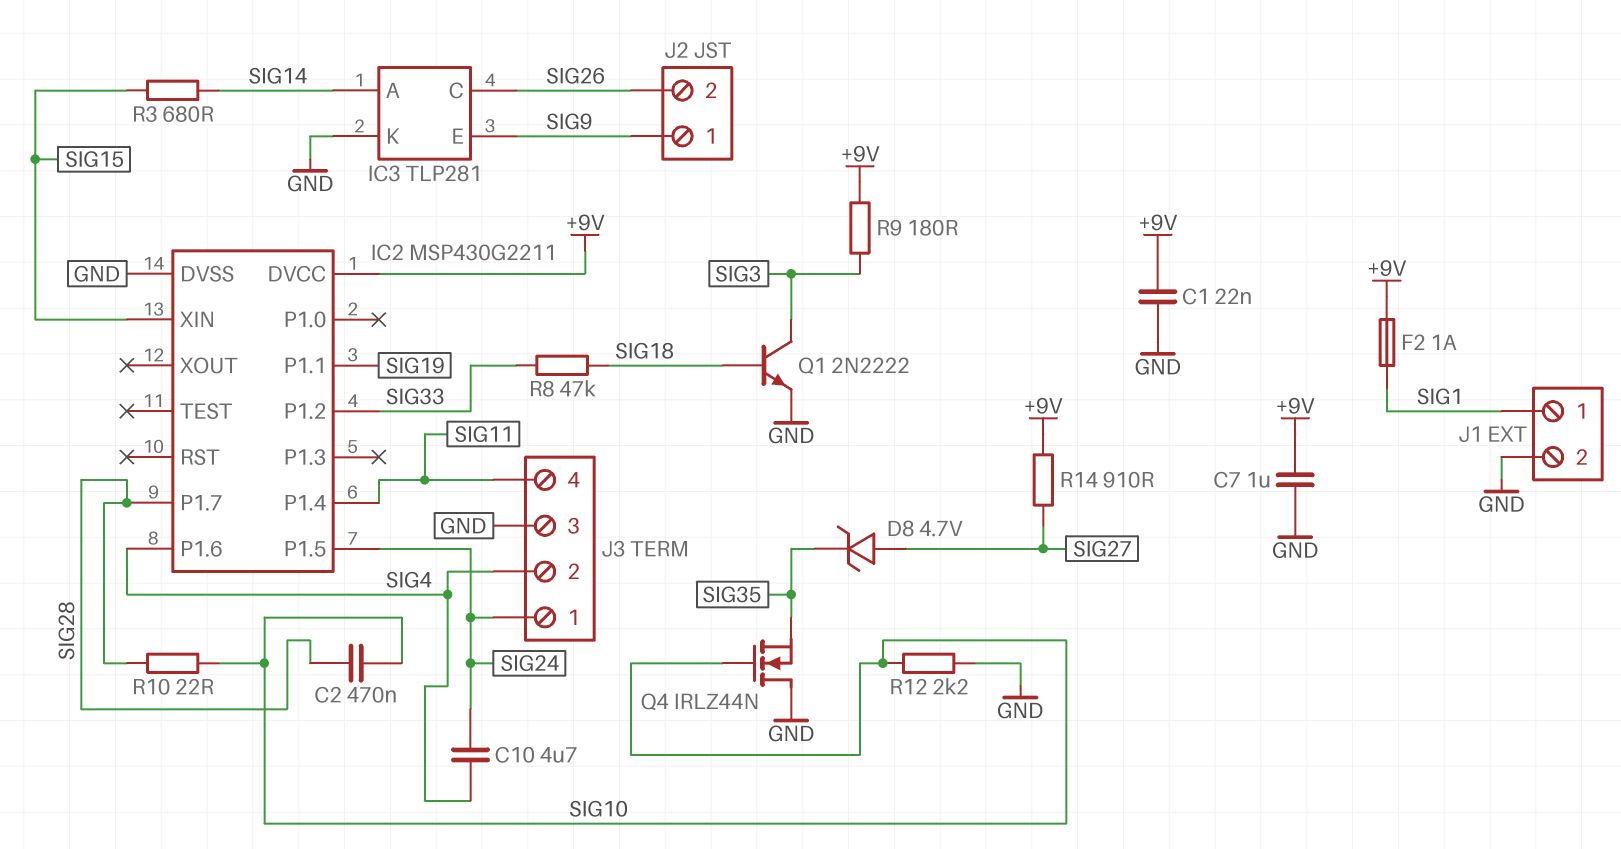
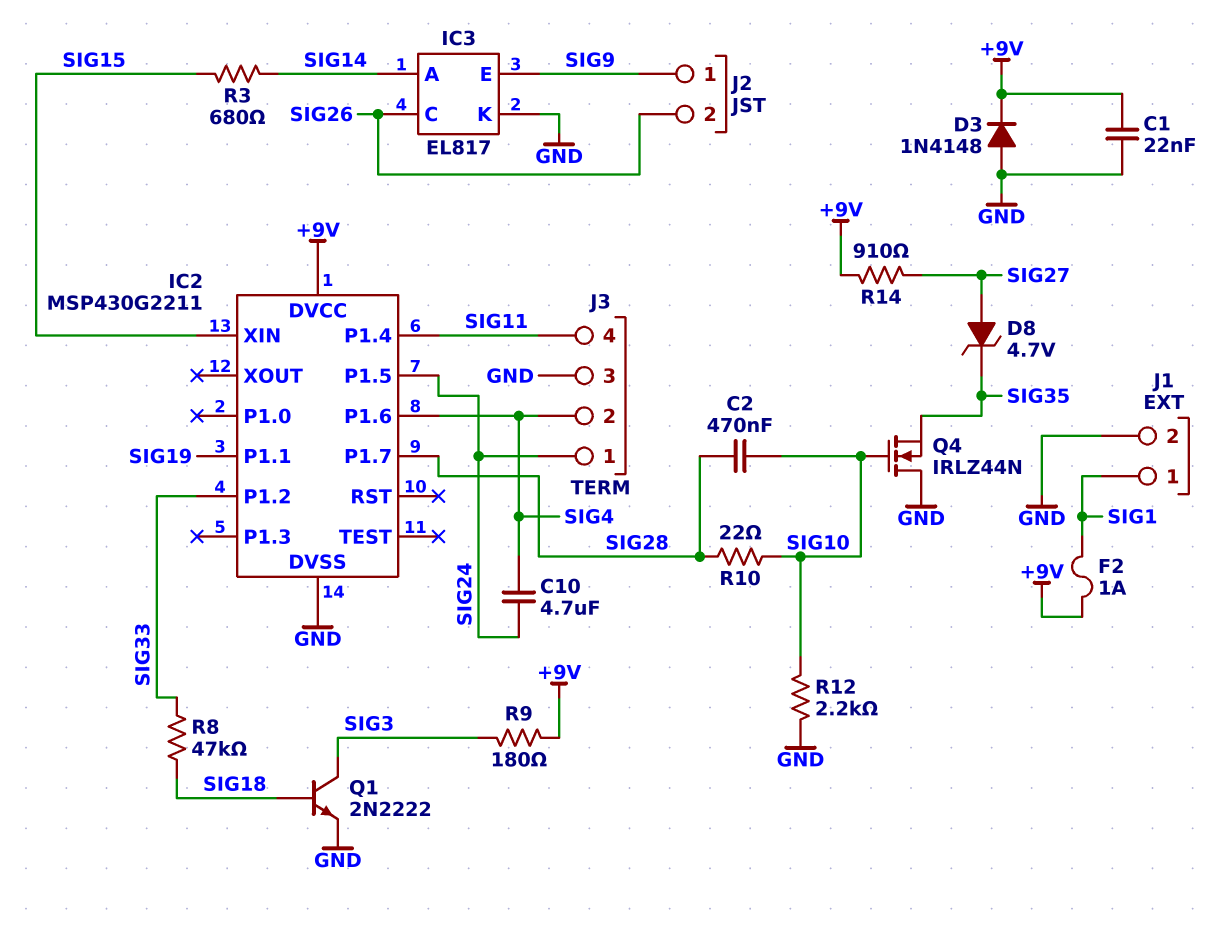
C7: 1uF (+9V, GND) -> none
D3: none -> diode 1N4148 (A GND, K +9V)
IC3: TLP281 -> EL817

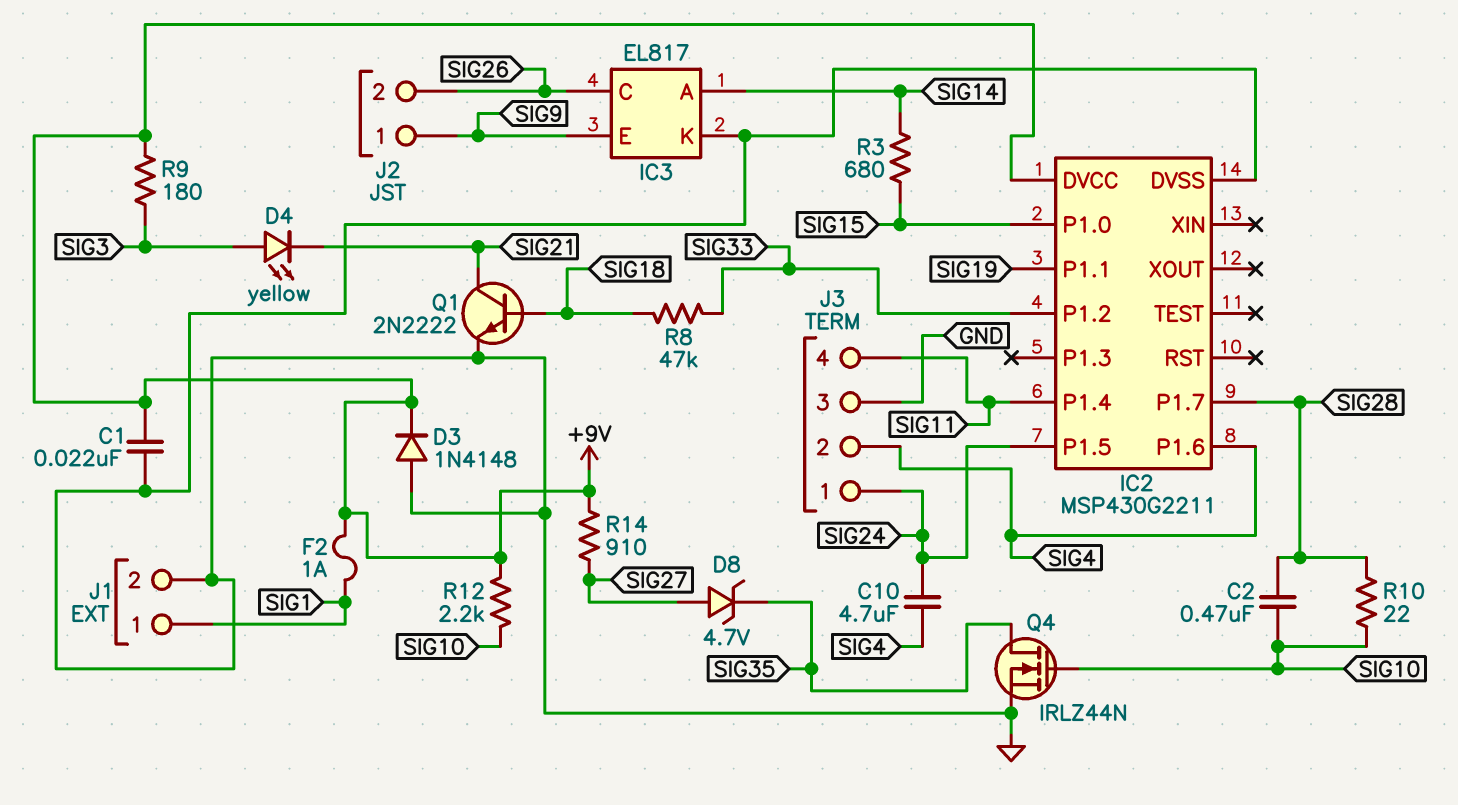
D4: none -> LED yellow (A SIG3, K SIG21)
IC2 pin P1.0: none -> SIG15
IC2 pin XIN: SIG15 -> none
Q1: NPN 2N2222 (B SIG18, C SIG3, E GND) -> NPN 2N2222 (B SIG18, C SIG21, E GND)
Q4: NMOS IRLZ44N (G SIG10, D GND, S SIG35) -> NMOS IRLZ44N (G SIG10, D SIG35, S GND)
R12: 2.2k (GND, SIG10) -> 2.2k (+9V, SIG10)

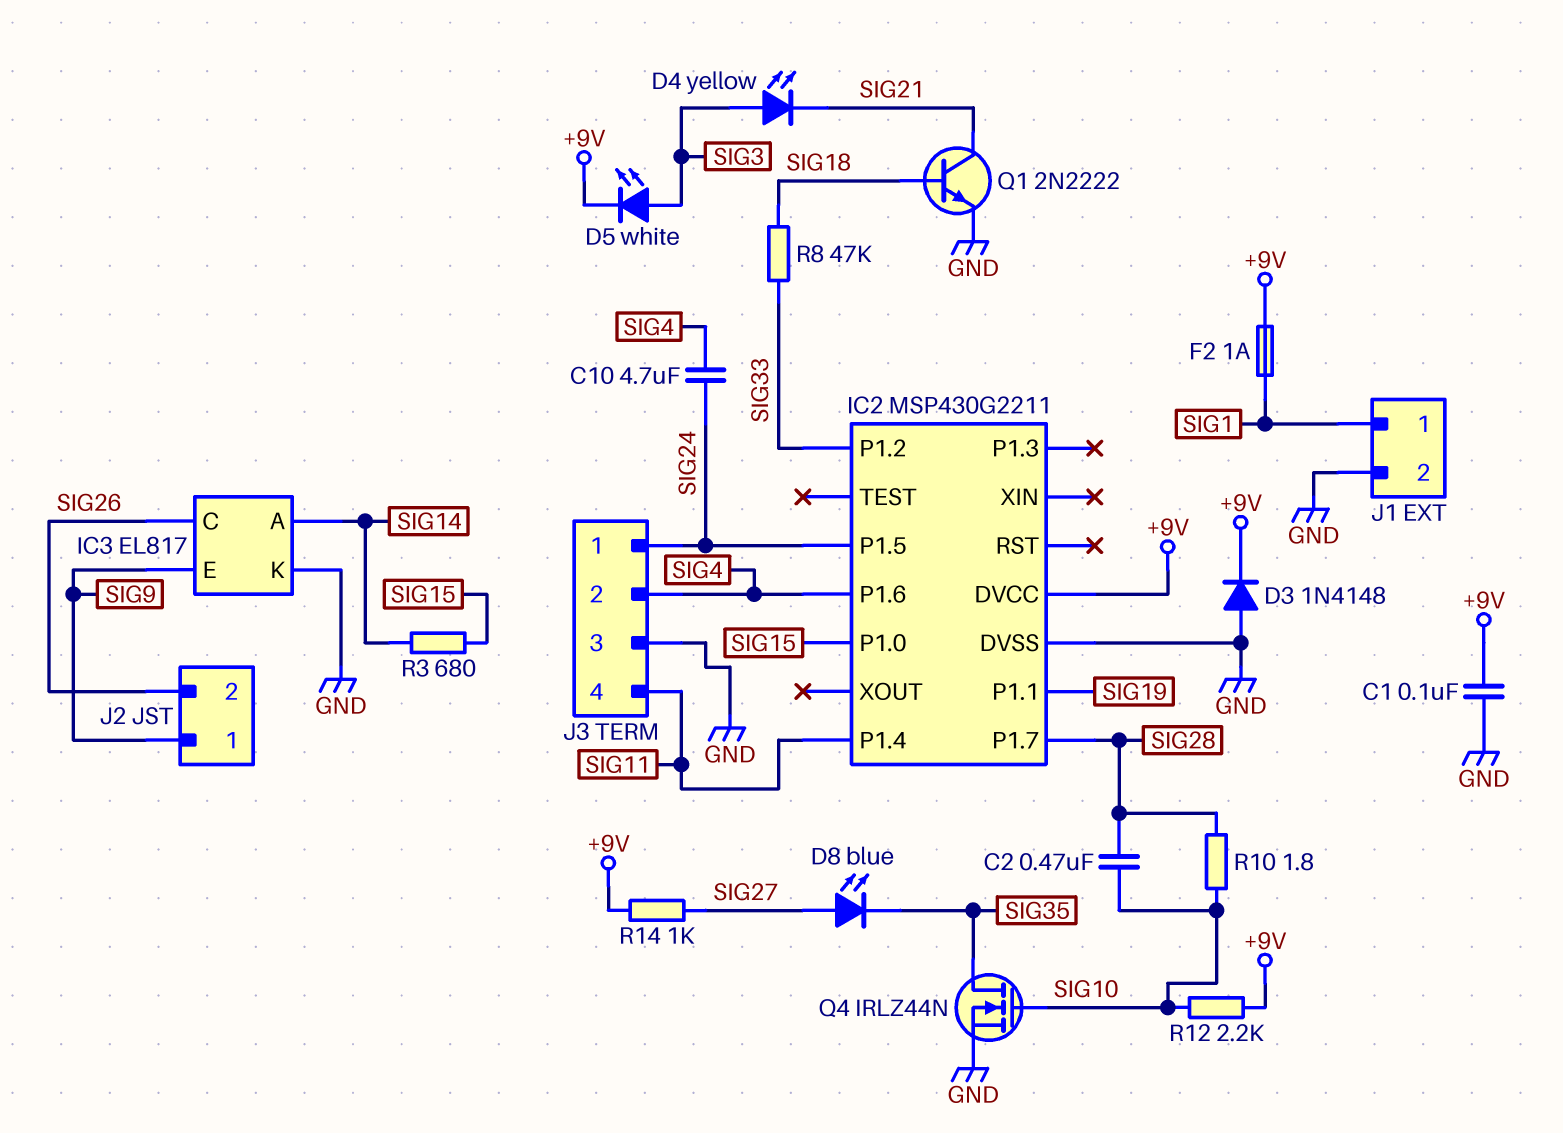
C1: 22nF (+9V, GND) -> 100nF (+9V, GND)
D5: none -> LED white (A SIG3, K +9V)
D8: zener 4.7V (A SIG27, K SIG35) -> LED blue (A SIG27, K SIG35)
R9: 180 (+9V, SIG3) -> none
R10: 22 (SIG10, SIG28) -> 1.8 (SIG10, SIG28)
R14: 910 (+9V, SIG27) -> 1k (+9V, SIG27)

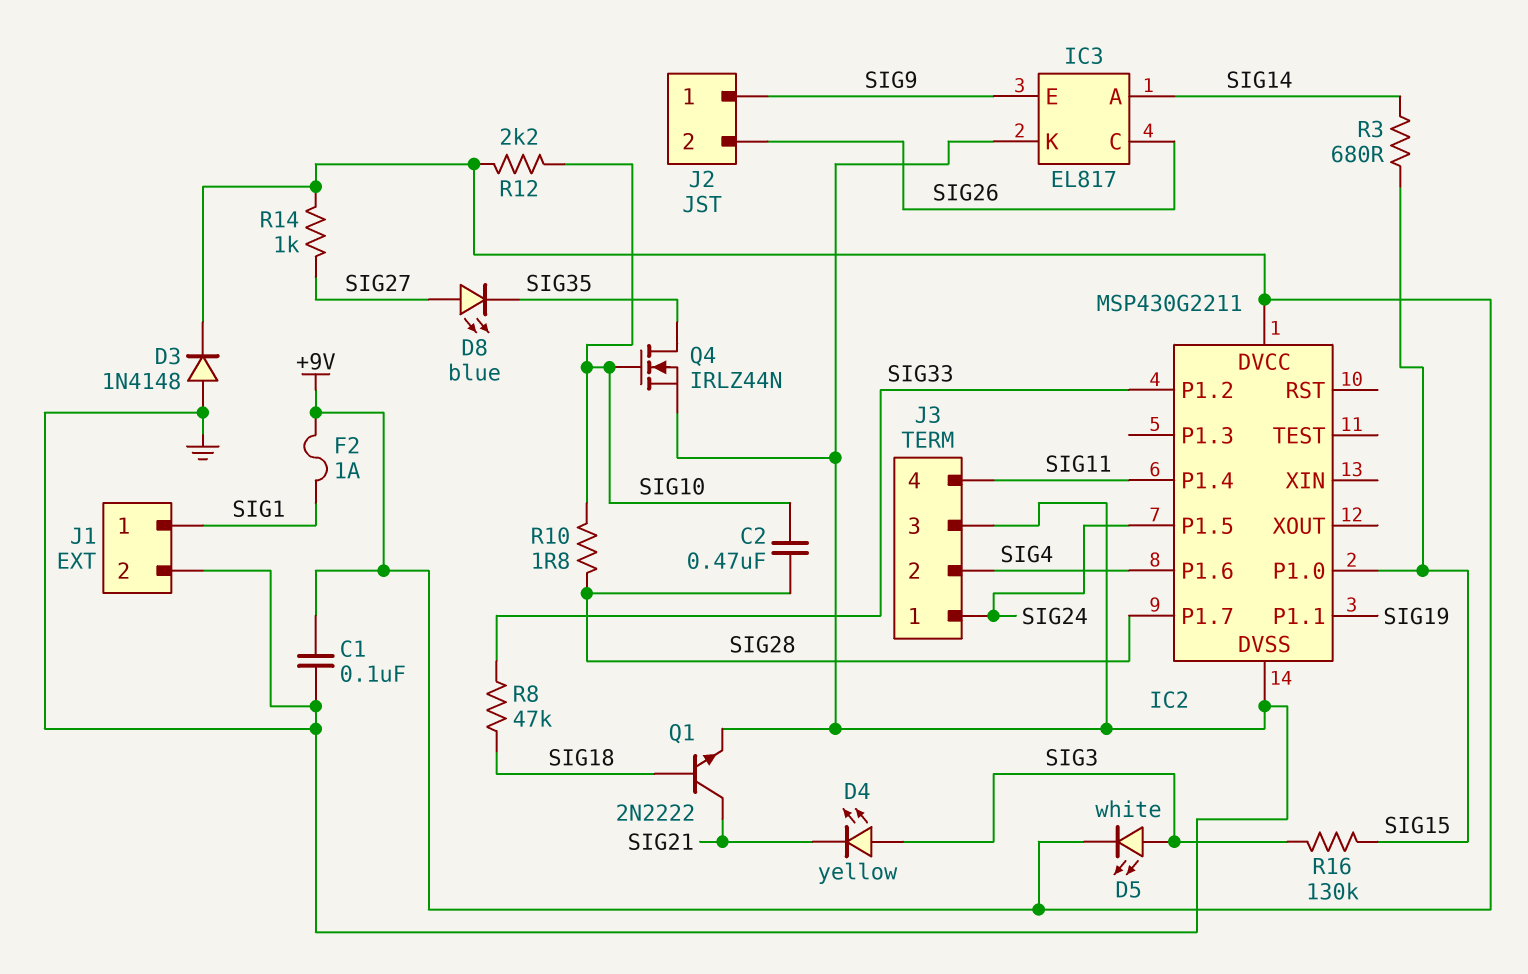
C10: 4.7uF (SIG4, SIG24) -> none
R16: none -> 130k (SIG3, SIG15)

